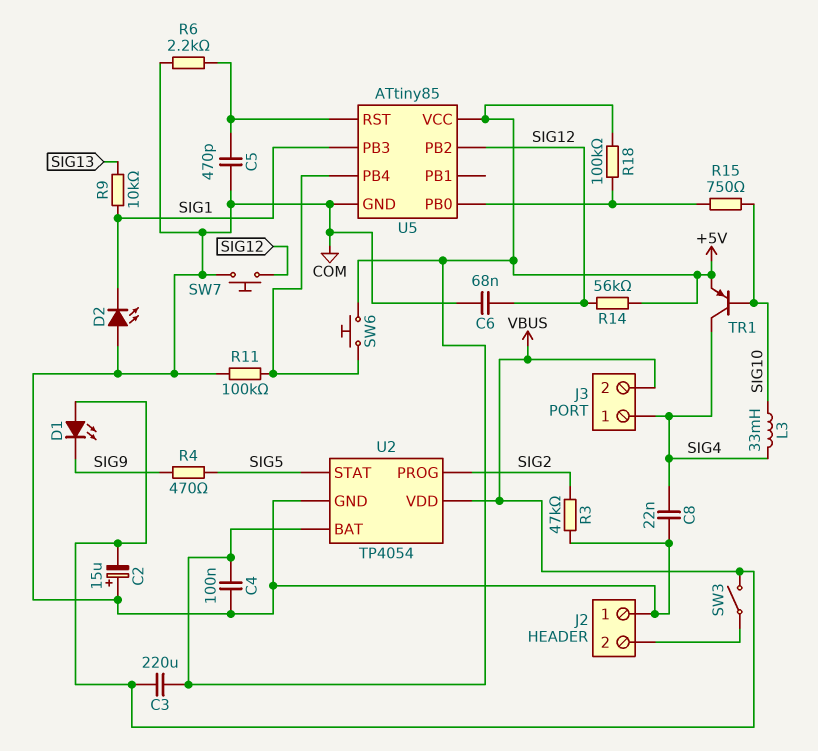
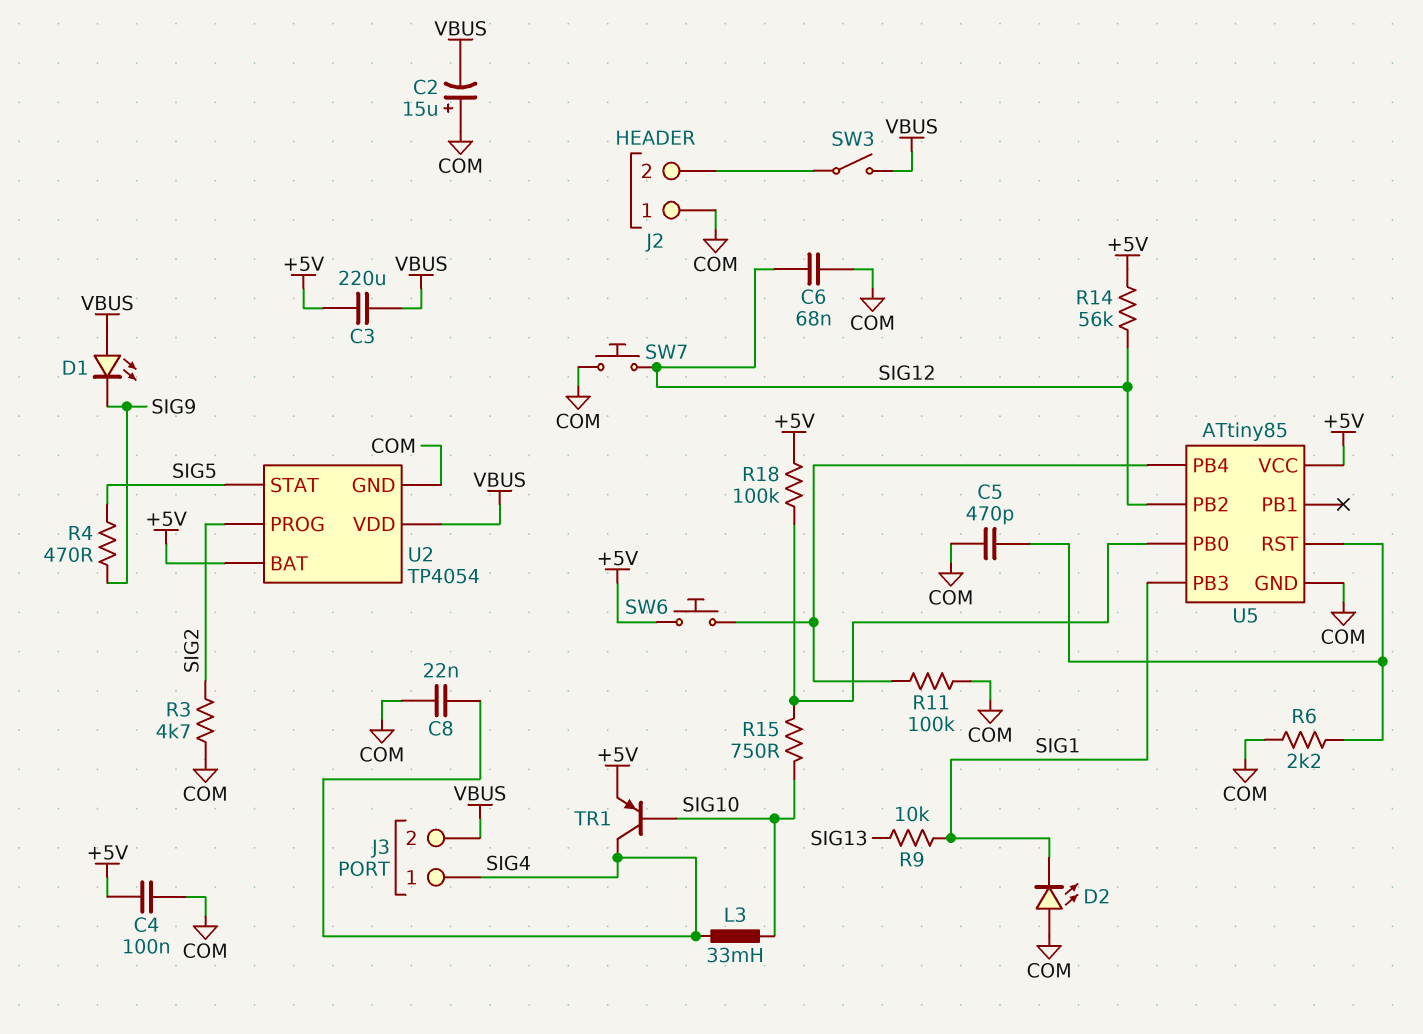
R3: 47k (COM, SIG2) -> 4.7k (COM, SIG2)

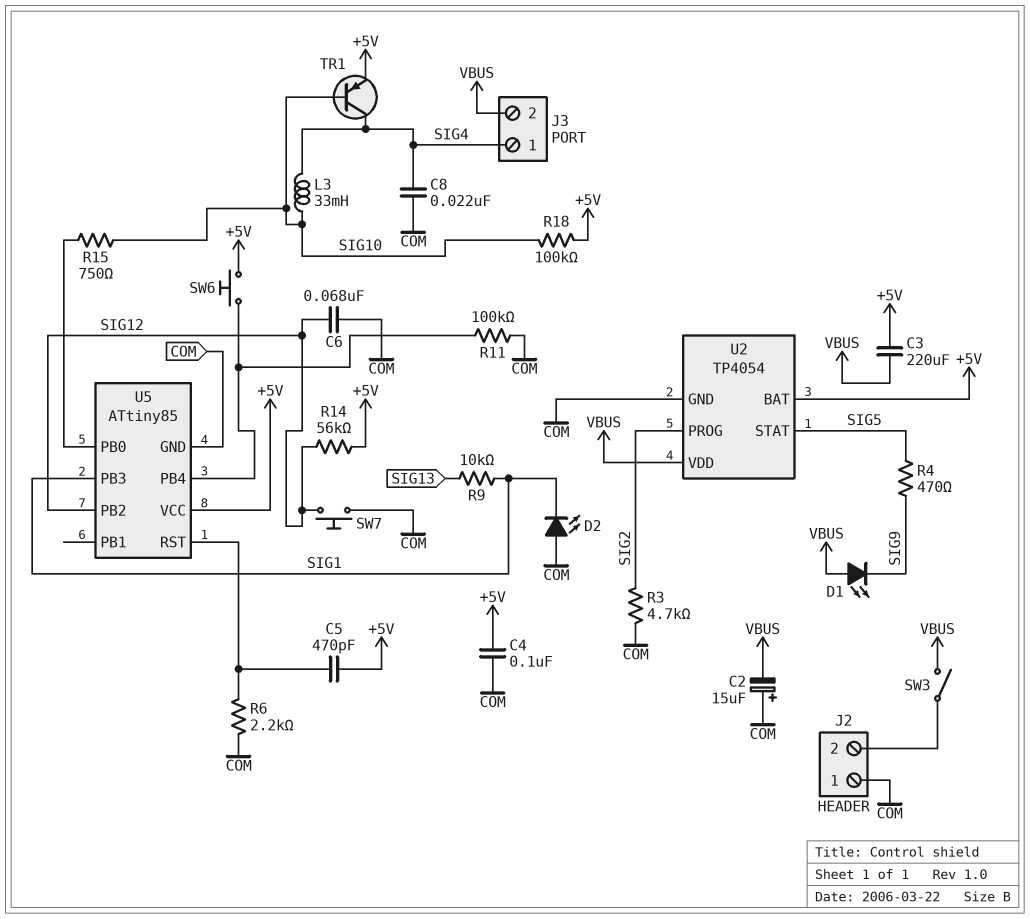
C5: 470pF (COM, U5/RST) -> 470pF (+5V, U5/RST)
R18: 100k (+5V, U5/PB0) -> 100k (+5V, SIG10)

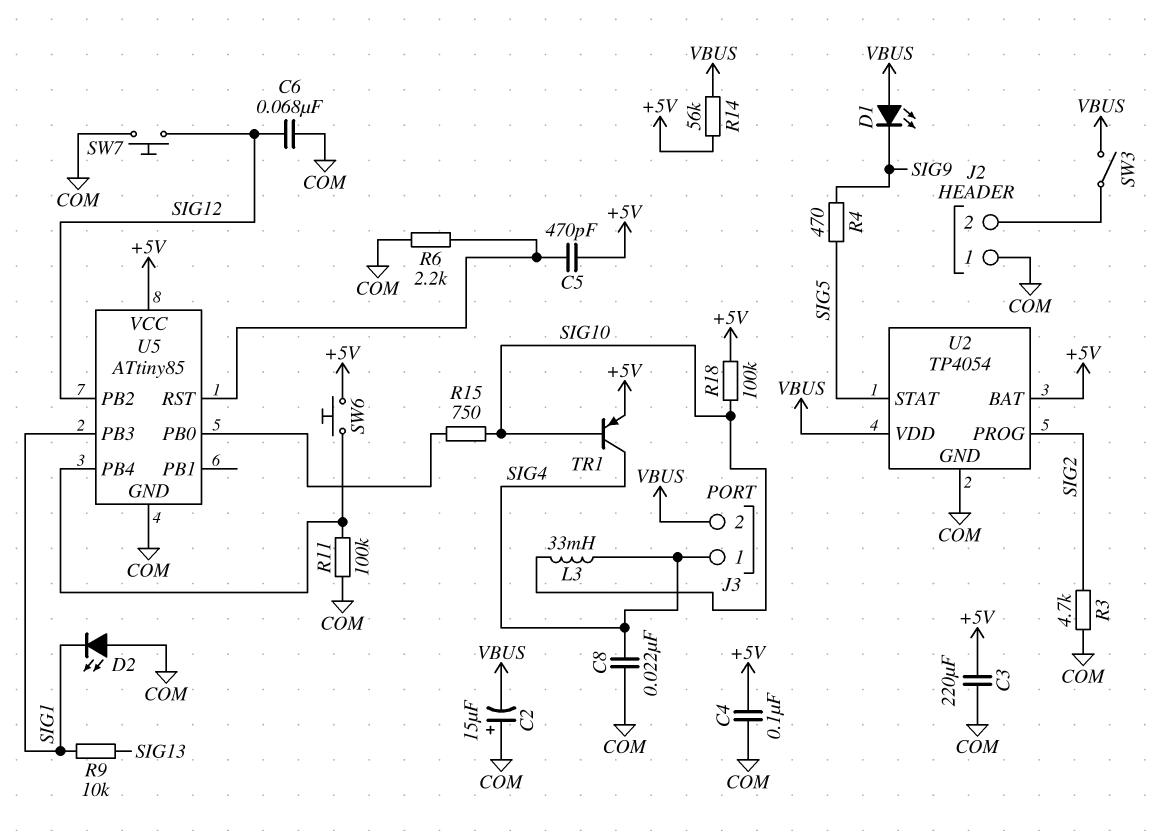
C3: 220uF (+5V, VBUS) -> 220uF (+5V, COM)
R14: 56k (+5V, SIG12) -> 56k (+5V, VBUS)

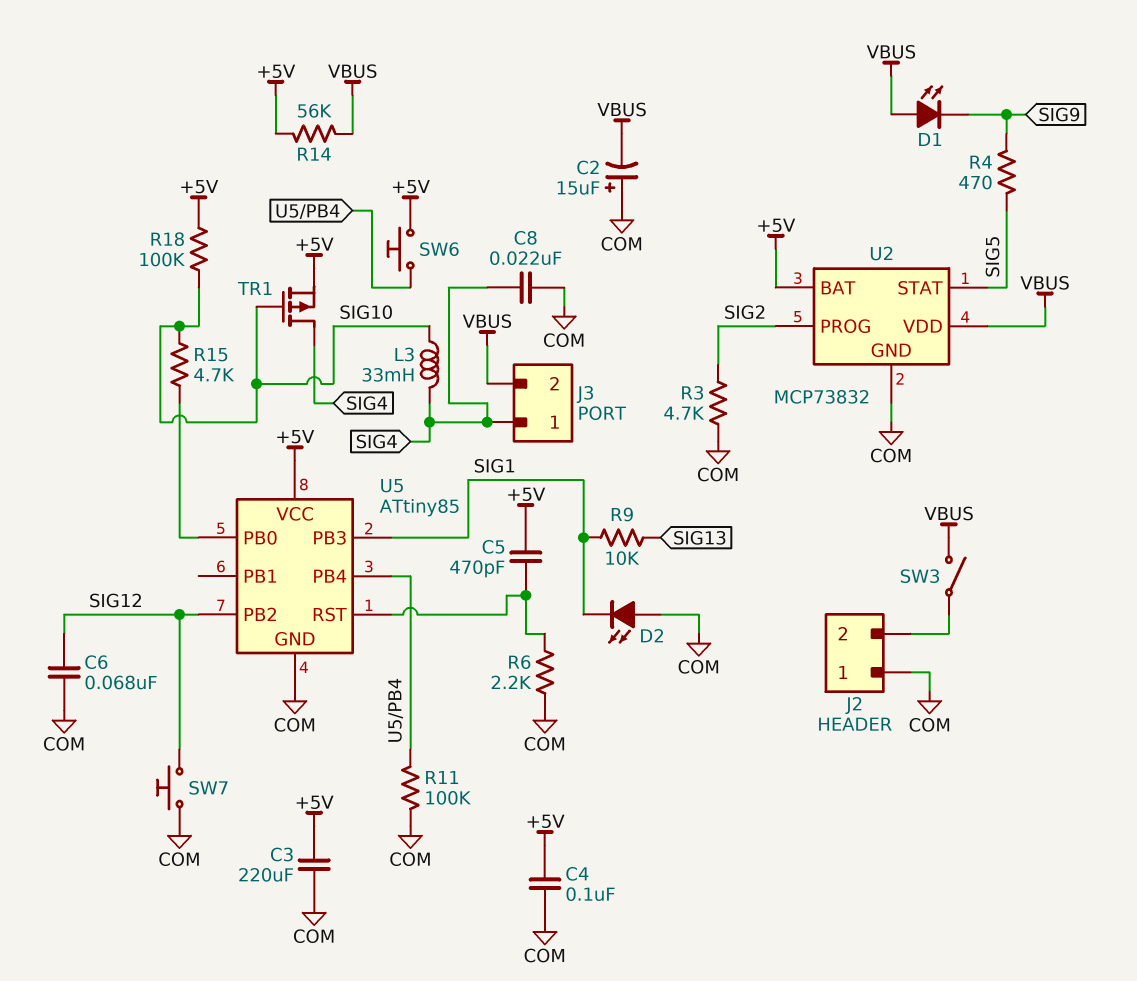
R15: 750 (SIG10, U5/PB0) -> 4.7k (SIG10, U5/PB0)
TR1: PNP (B SIG10, C SIG4, E +5V) -> PMOS (G SIG10, D SIG4, S +5V)
U2: TP4054 -> MCP73832

